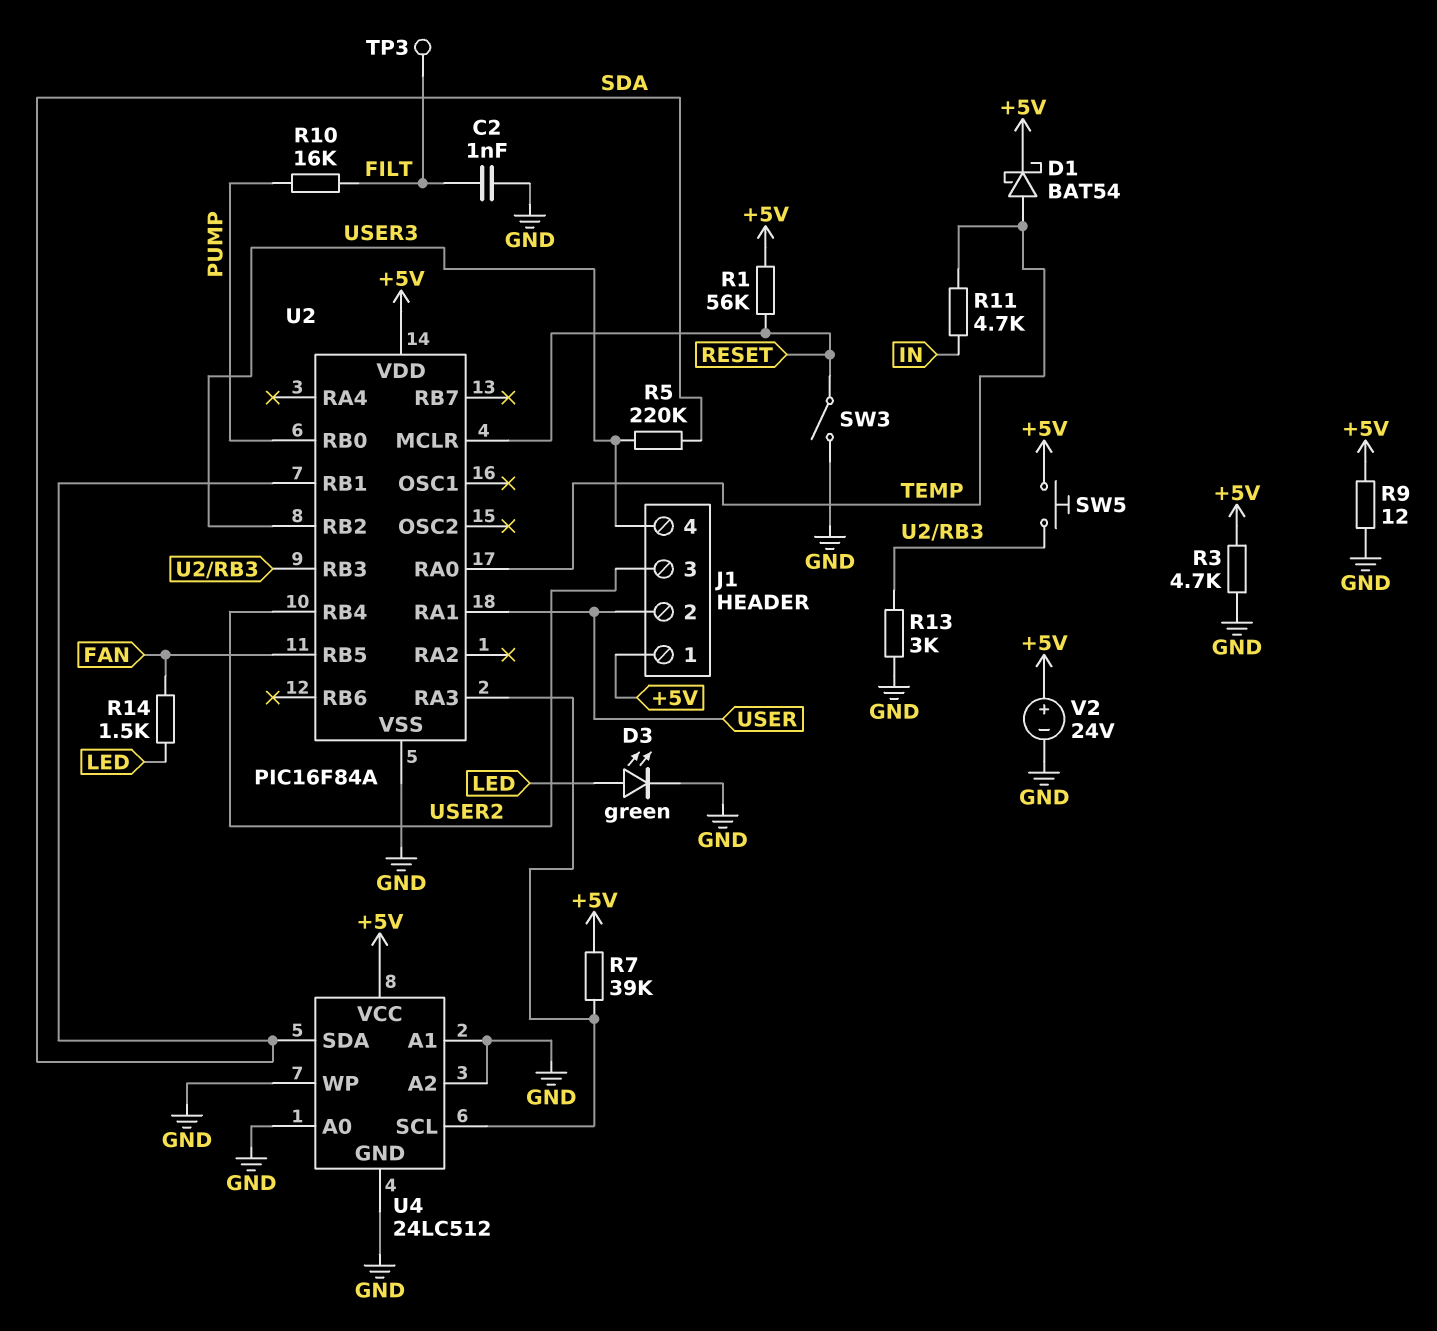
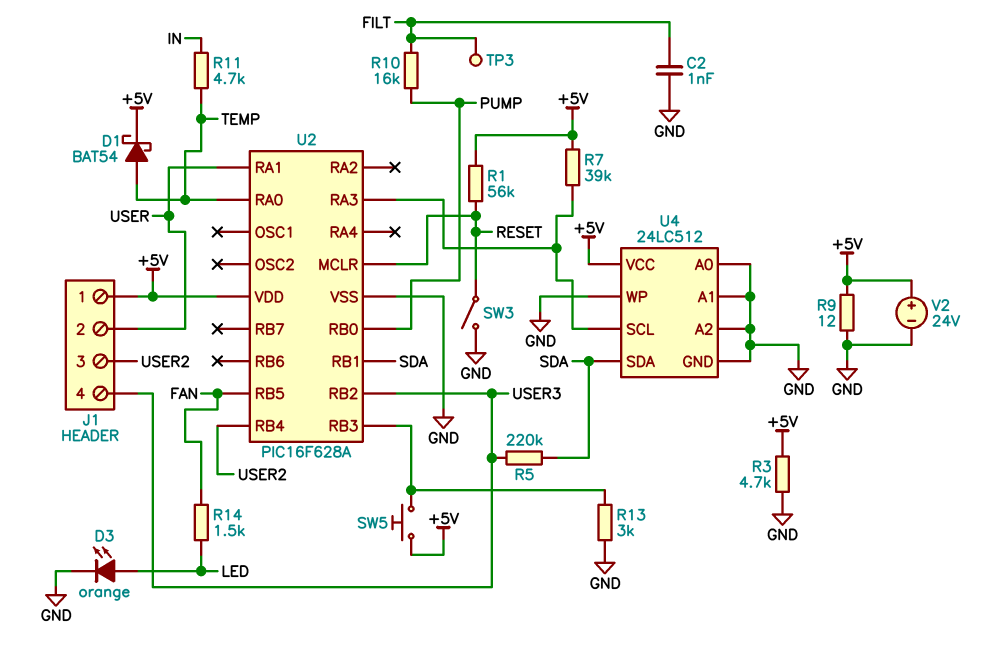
D3: LED green (A LED, K GND) -> LED orange (A LED, K GND)
U2: PIC16F84A -> PIC16F628A

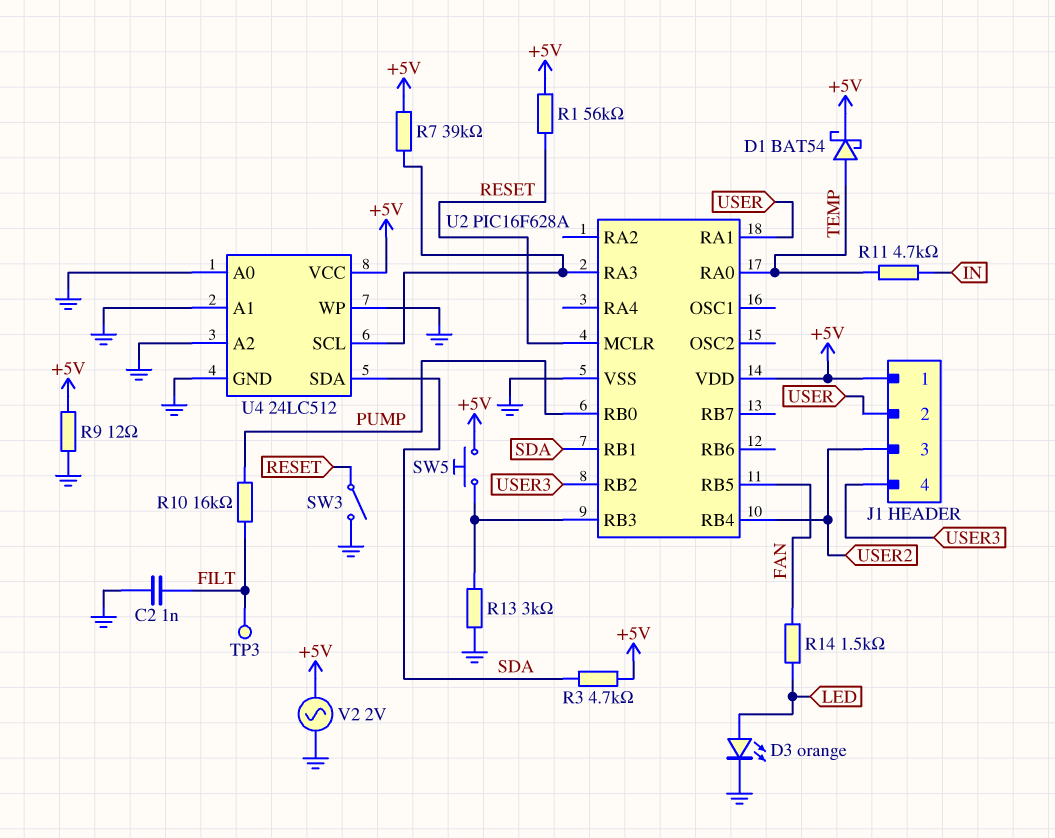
R3: 4.7k (+5V, GND) -> 4.7k (+5V, SDA)
R5: 220k (SDA, USER3) -> none
V2: 24V (plus +5V, minus GND) -> AC 2V (+5V, GND)

